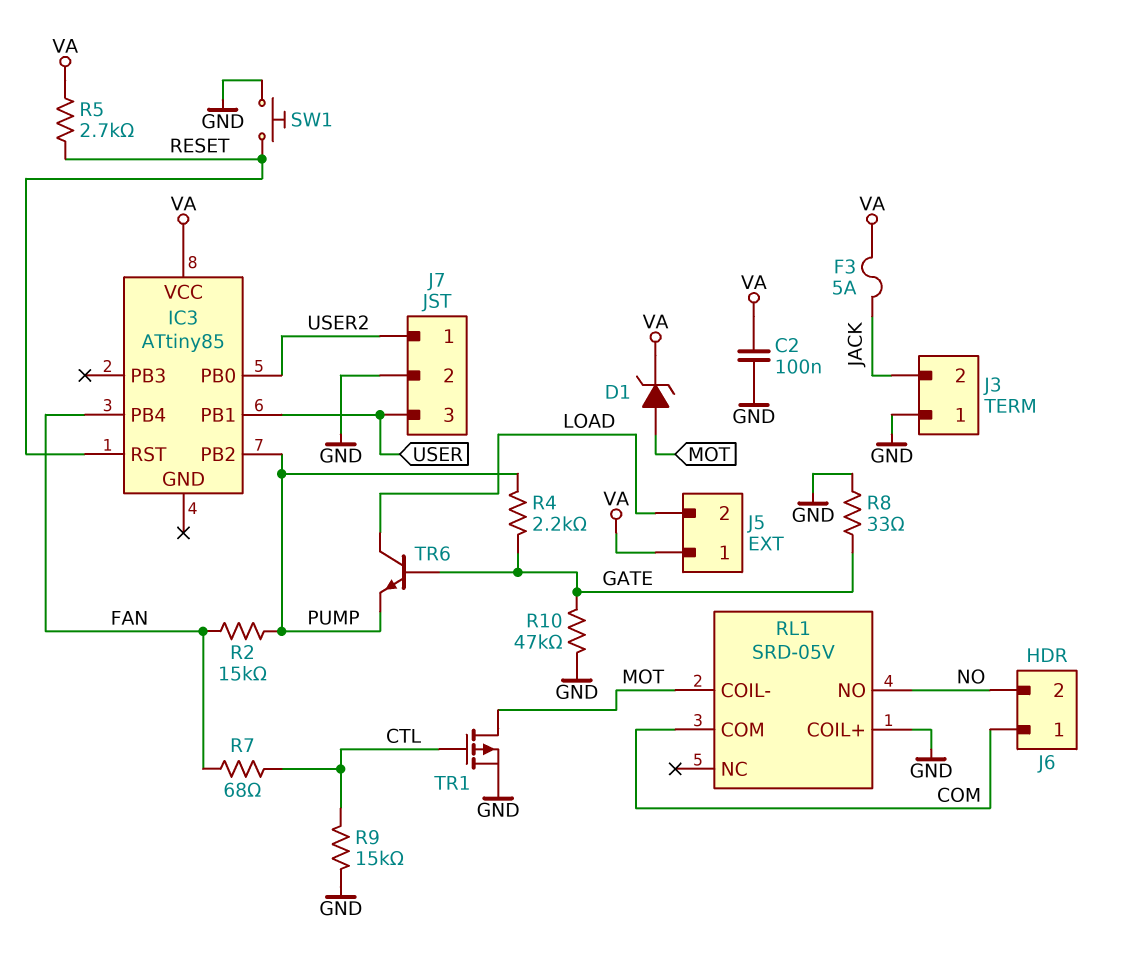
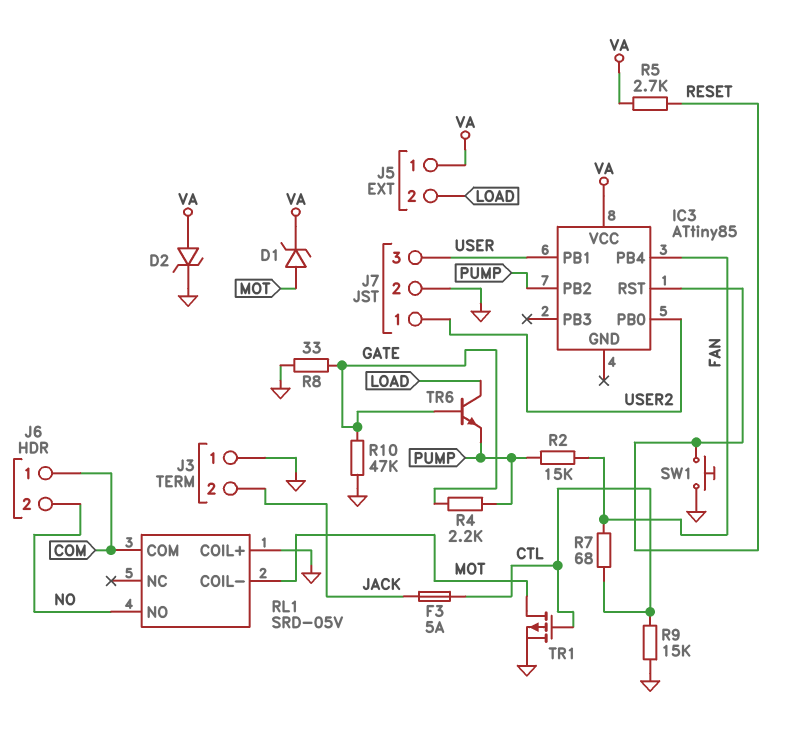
C2: 100nF (GND, VA) -> none
D2: none -> zener (A VA, K GND)
F3: 5A (JACK, VA) -> 5A (CTL, JACK)

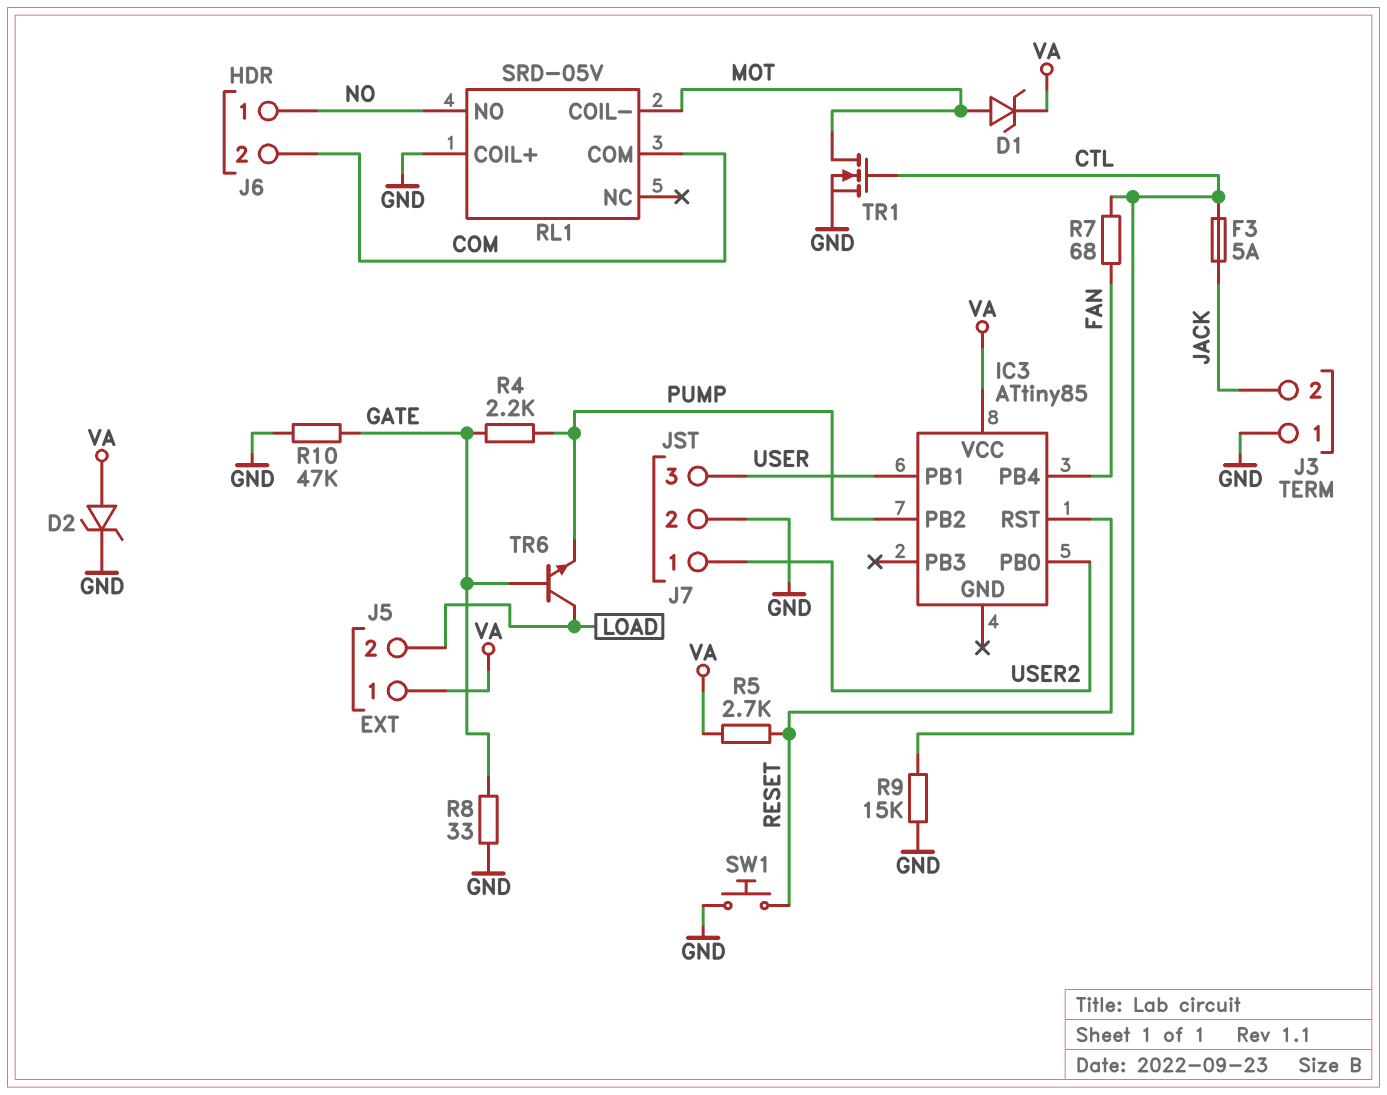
J6 pin 1: COM -> NO
J6 pin 2: NO -> COM
R2: 15k (FAN, PUMP) -> none
TR1: PMOS (G CTL, D MOT, S GND) -> NMOS (G CTL, D MOT, S GND)

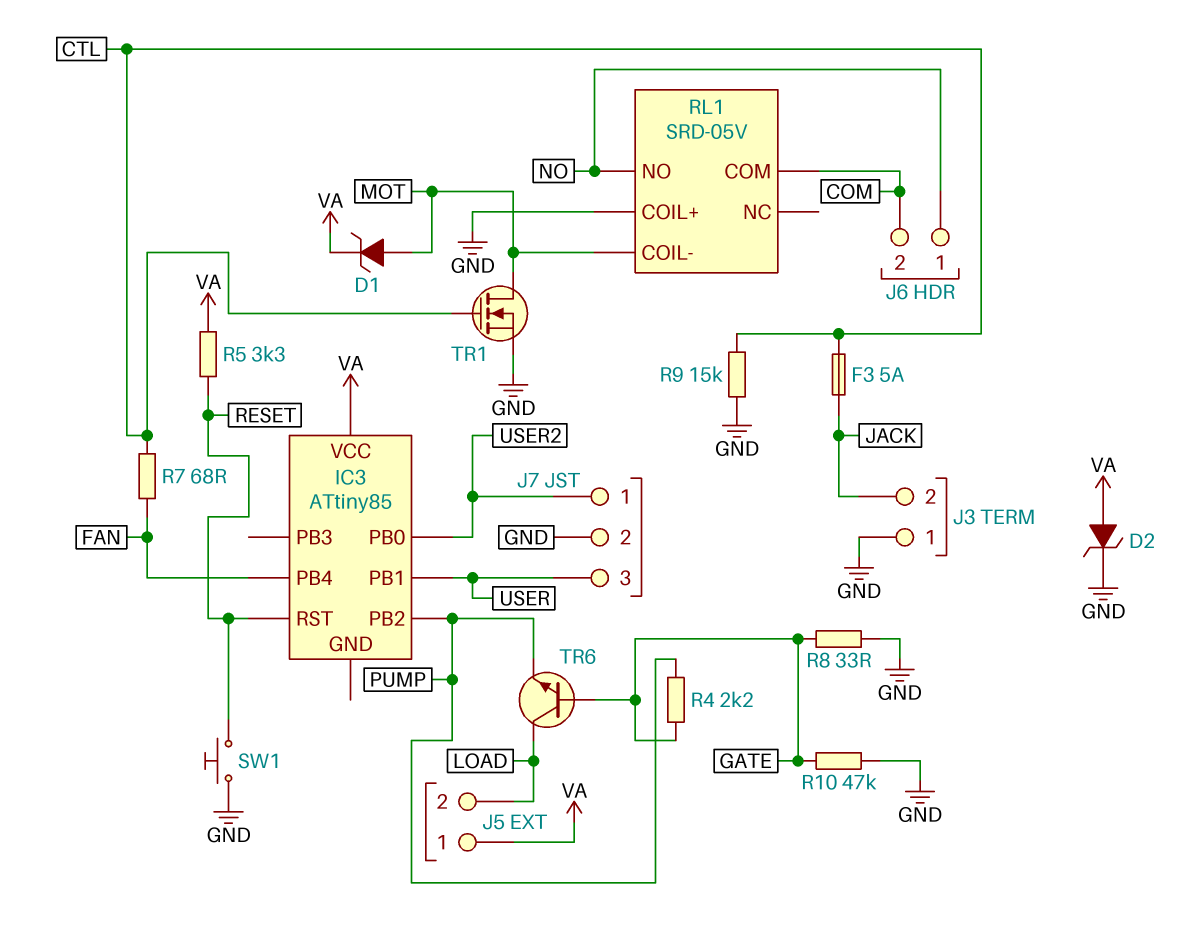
R5: 2.7k (RESET, VA) -> 3.3k (RESET, VA)

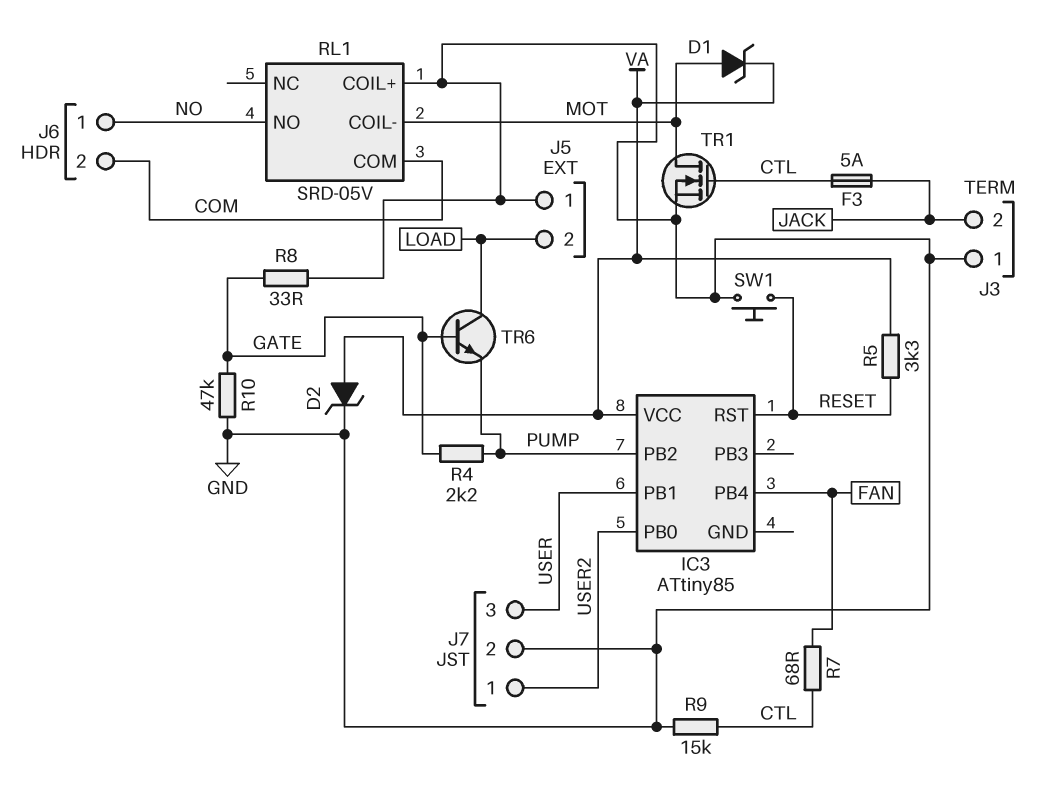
J5 pin 1: VA -> GND

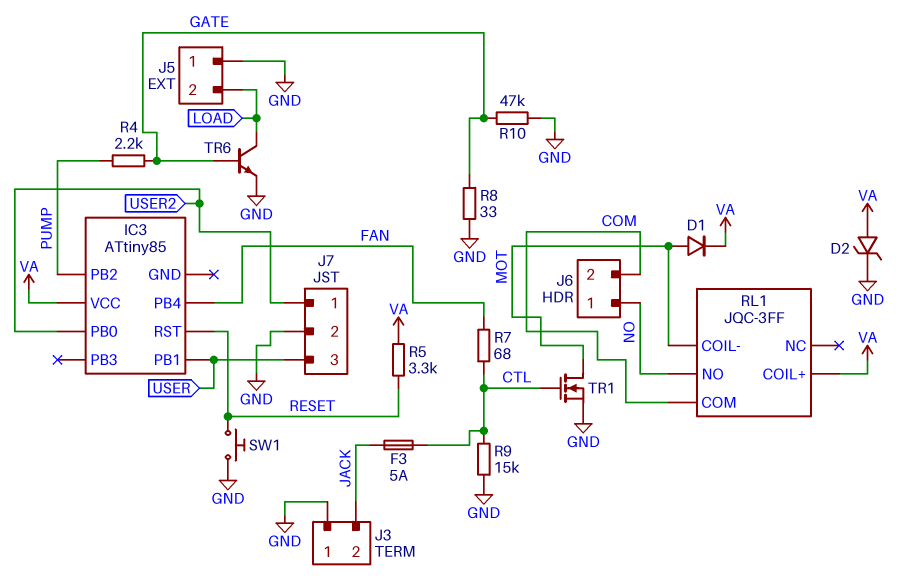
D1: zener (A MOT, K VA) -> diode (A MOT, K VA)
RL1: SRD-05V -> JQC-3FF
RL1 pin COIL+: GND -> VA
TR6: NPN (B GATE, C LOAD, E PUMP) -> NPN (B GATE, C LOAD, E GND)

